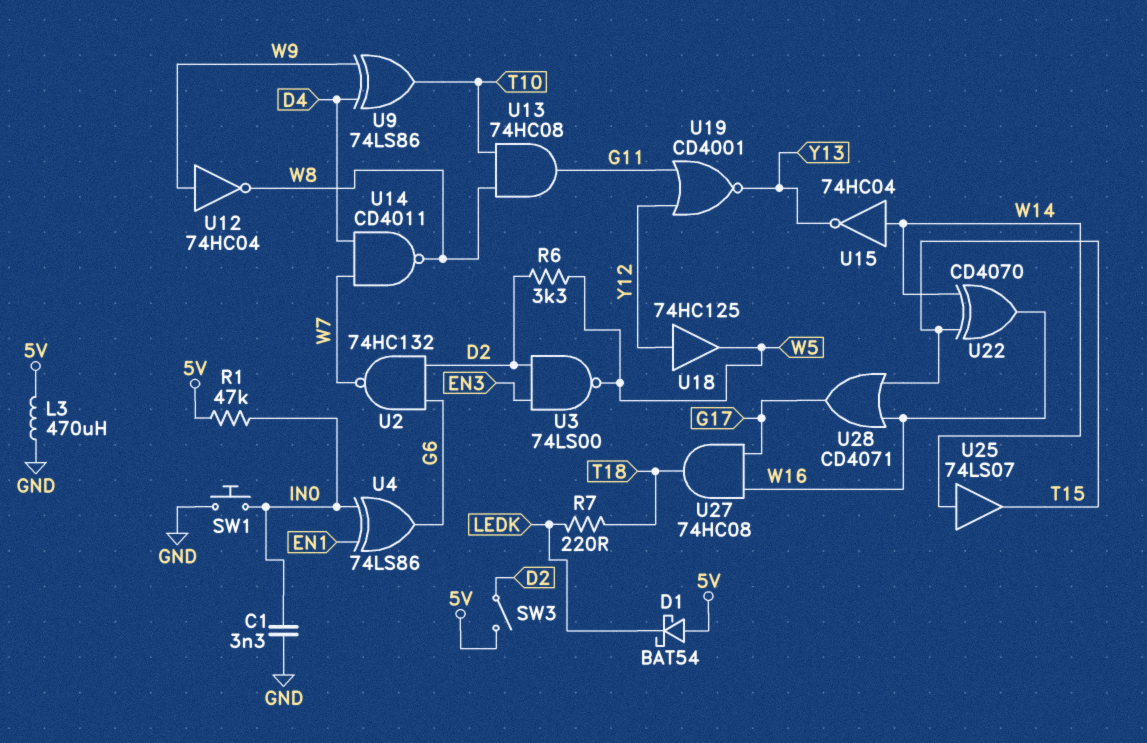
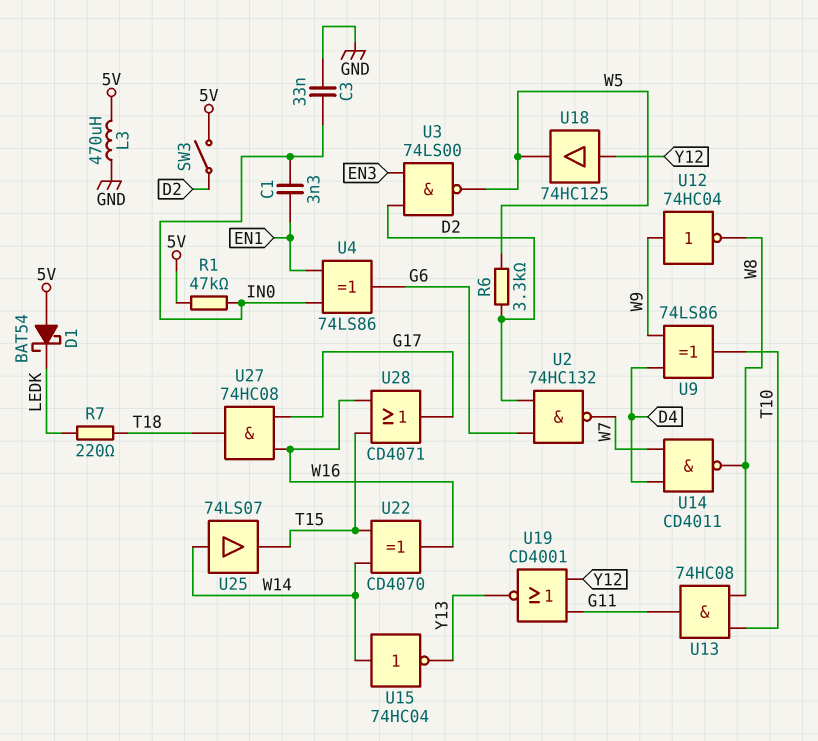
C1: 3.3nF (GND, IN0) -> 3.3nF (EN1, IN0)
C3: none -> 33nF (GND, IN0)
SW1: button (GND, IN0) -> none

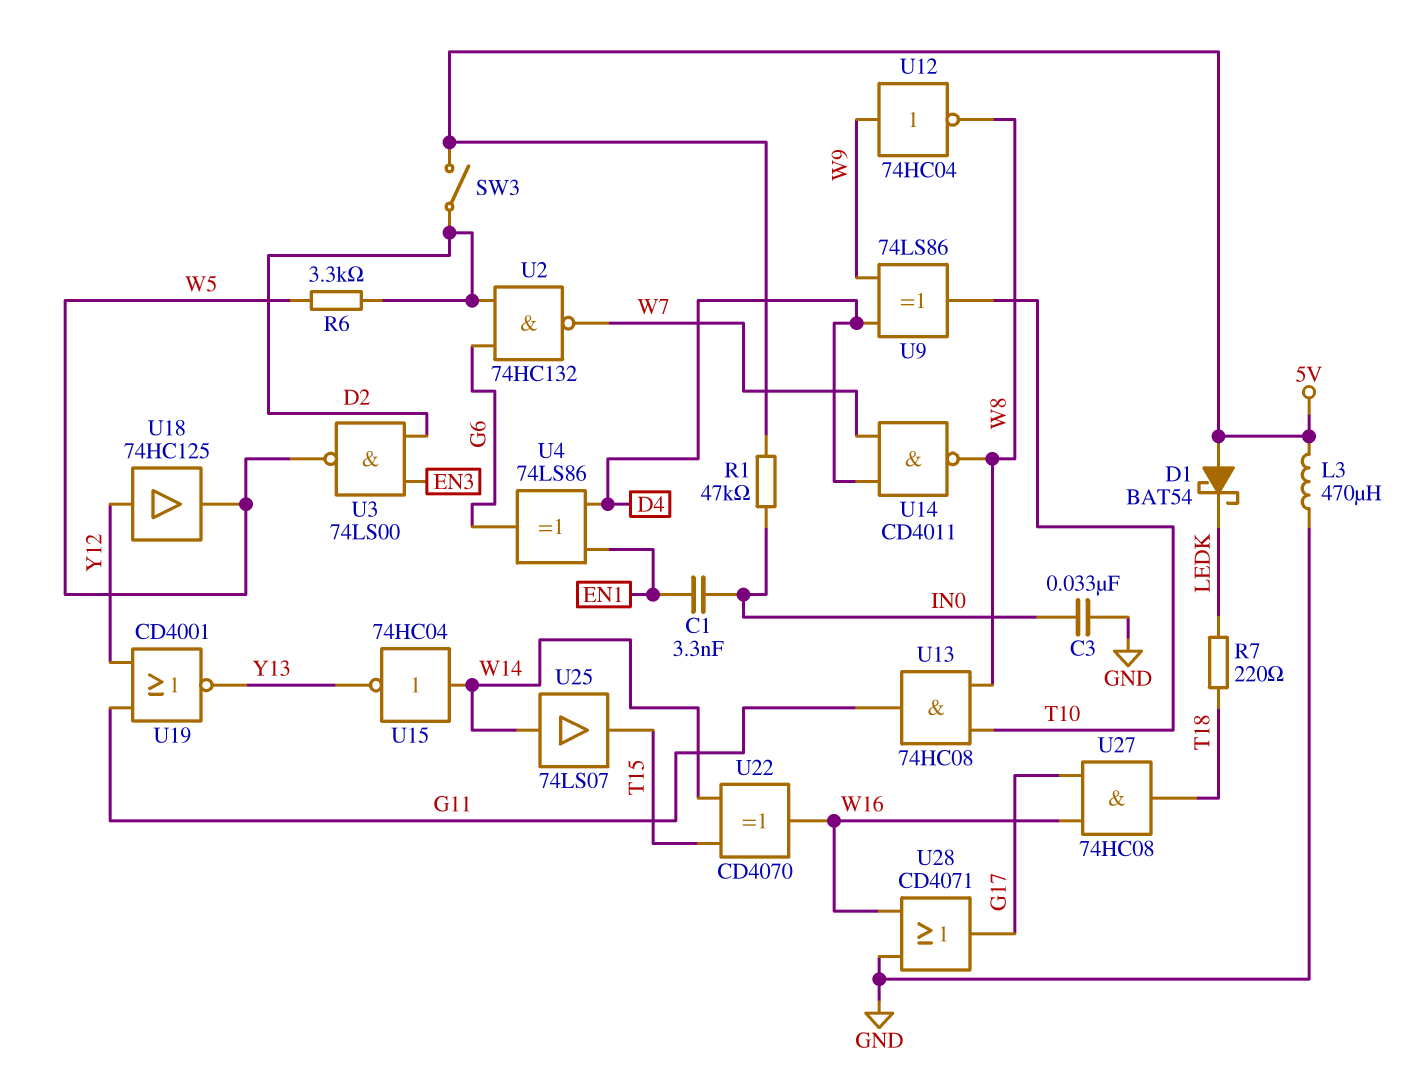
U4: XOR 74LS86 (in EN1, in IN0, out G6) -> XOR 74LS86 (in D4, in EN1, out G6)
U28: OR CD4071 (in T15, in W16, out G17) -> OR CD4071 (in GND, in W16, out G17)

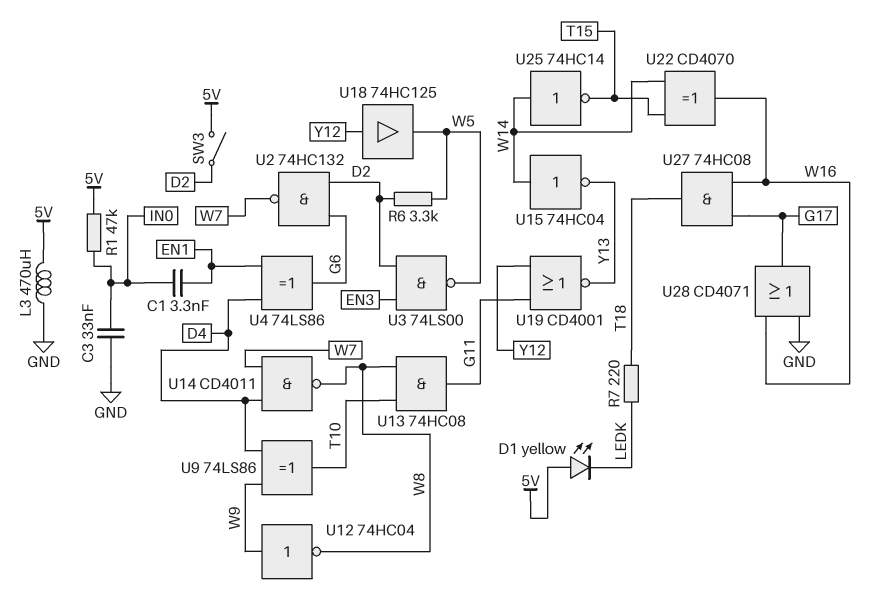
D1: schottky BAT54 (A 5V, K LEDK) -> LED yellow (A 5V, K LEDK)
U25: buffer 74LS07 (in W14, out T15) -> NOT 74HC14 (in W14, out T15)

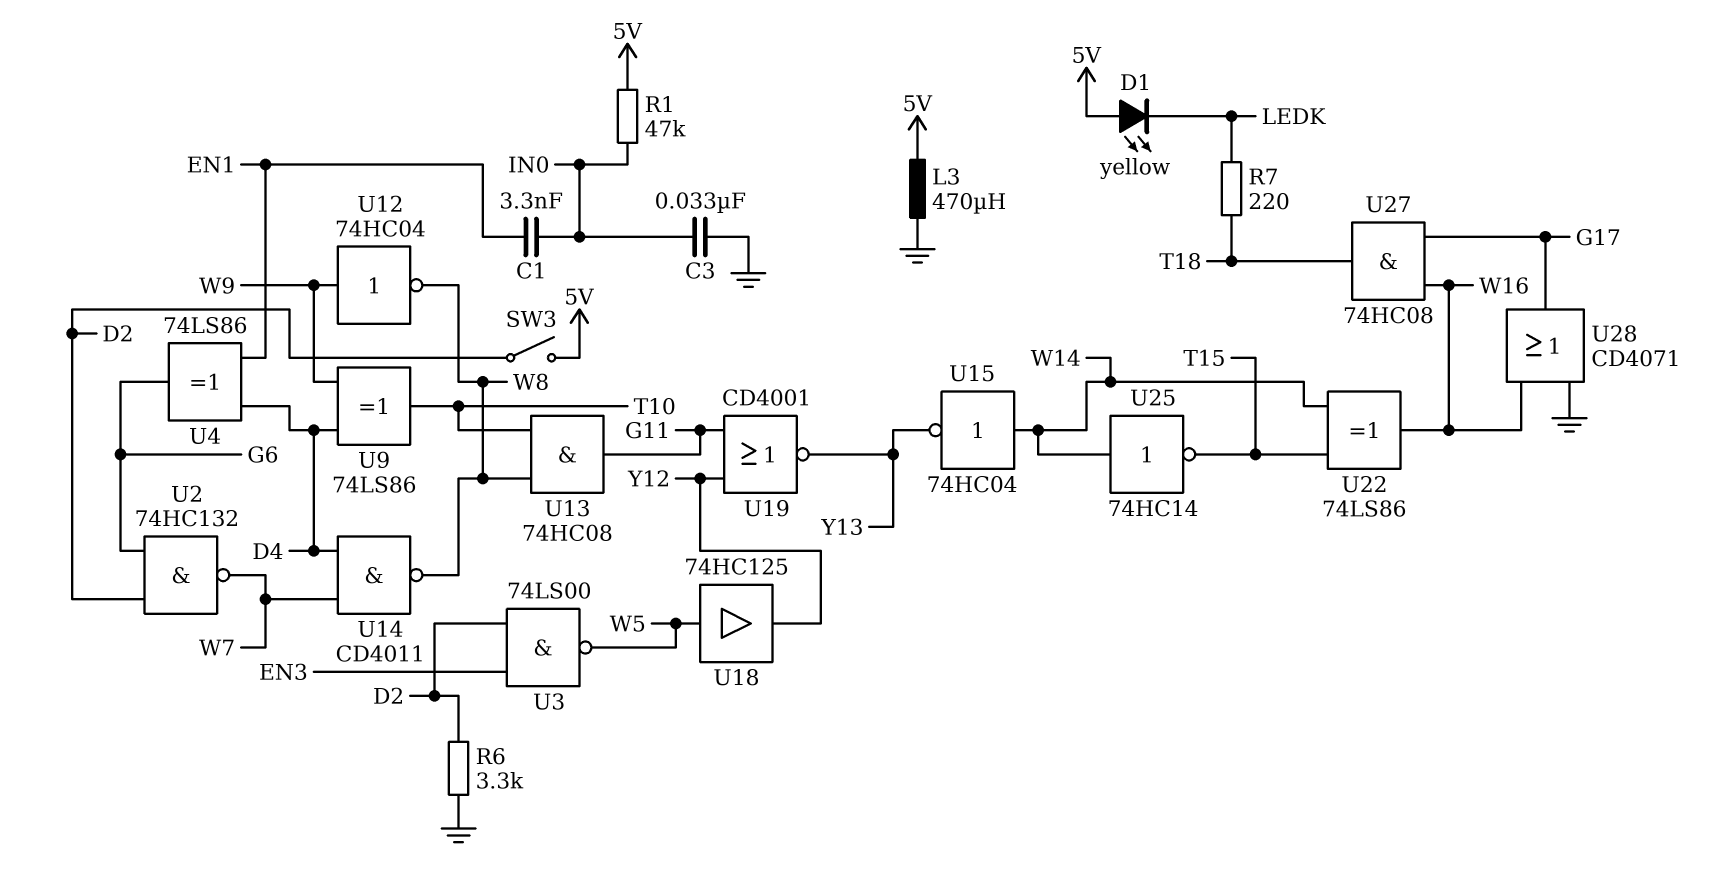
R6: 3.3k (D2, W5) -> 3.3k (D2, GND)
U18: buffer 74HC125 (in Y12, out W5) -> buffer 74HC125 (in W5, out Y12)
U22: XOR CD4070 (in T15, in W14, out W16) -> XOR 74LS86 (in T15, in W14, out W16)

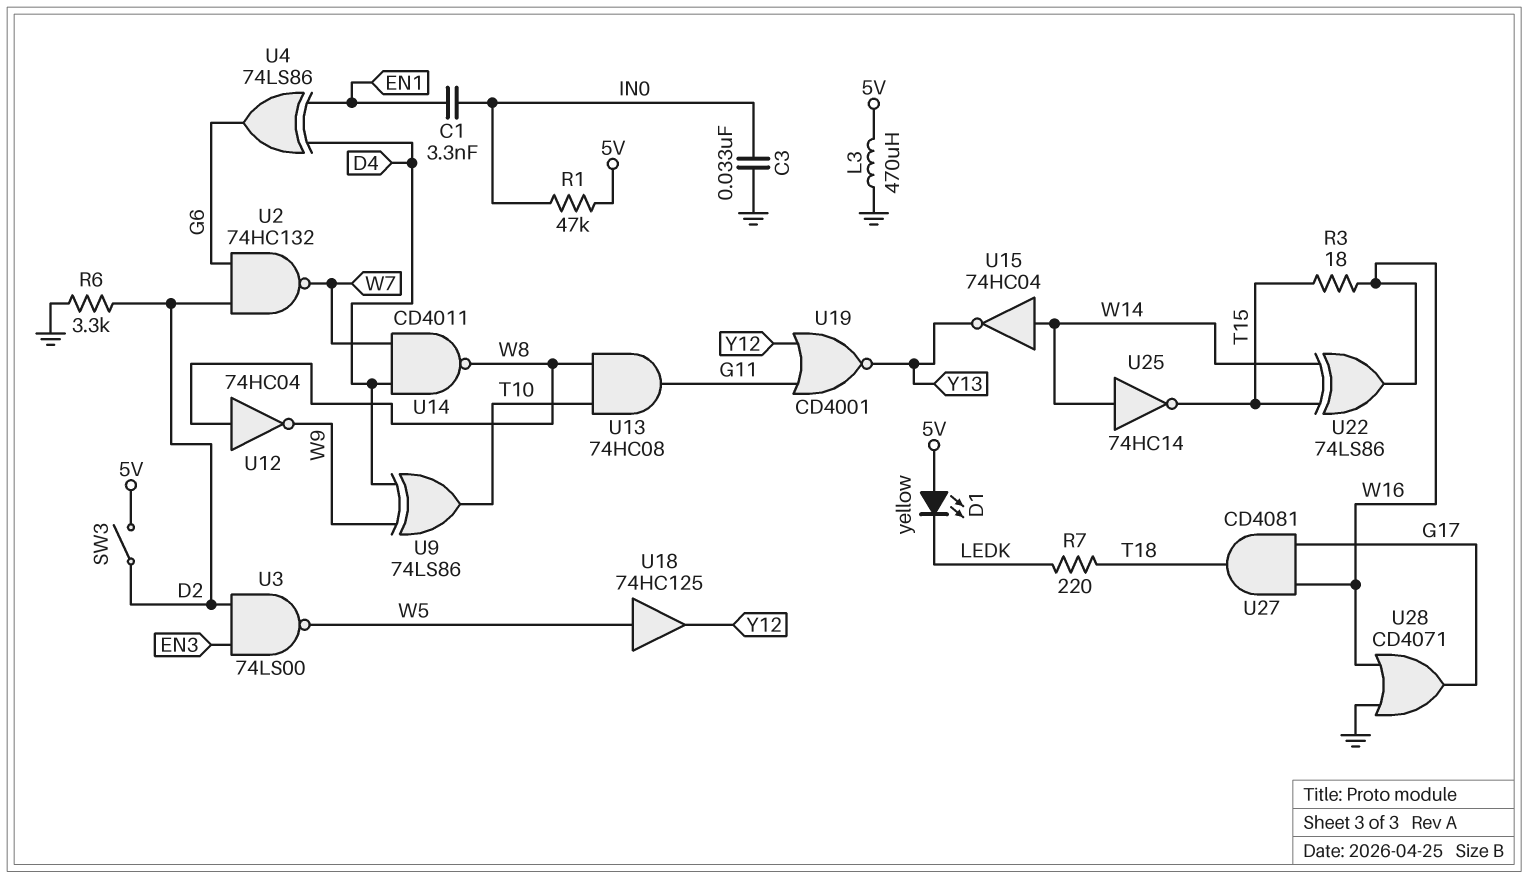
R3: none -> 18 (T15, W16)
U12: NOT 74HC04 (in W9, out W8) -> NOT 74HC04 (in W8, out W9)
U27: AND 74HC08 (in G17, in W16, out T18) -> AND CD4081 (in G17, in W16, out T18)

